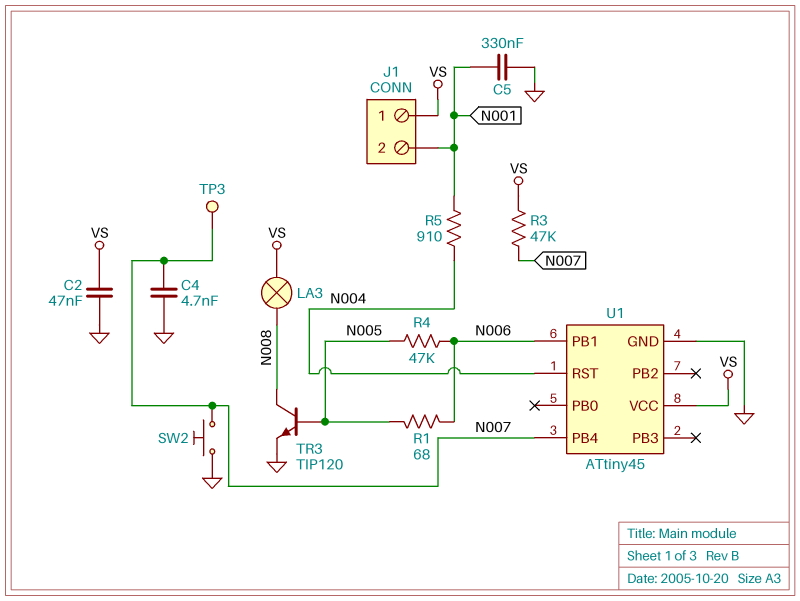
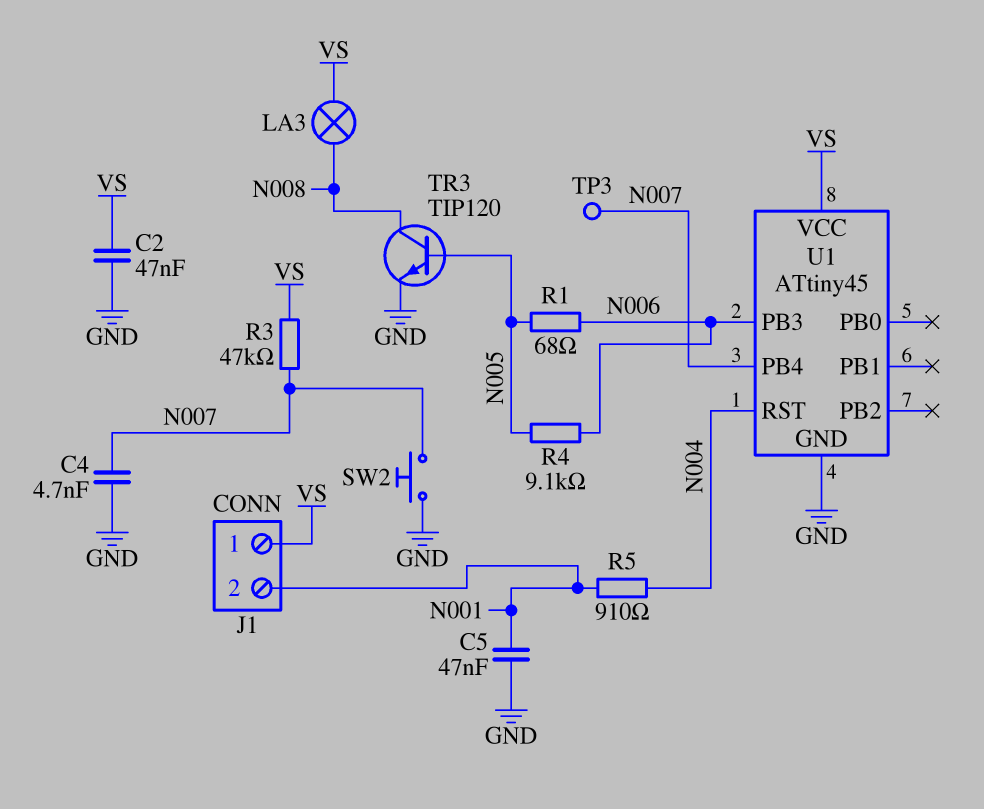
C5: 330nF (GND, N001) -> 47nF (GND, N001)
R4: 47k (N005, N006) -> 9.1k (N005, N006)
U1 pin PB1: N006 -> none
U1 pin PB3: none -> N006

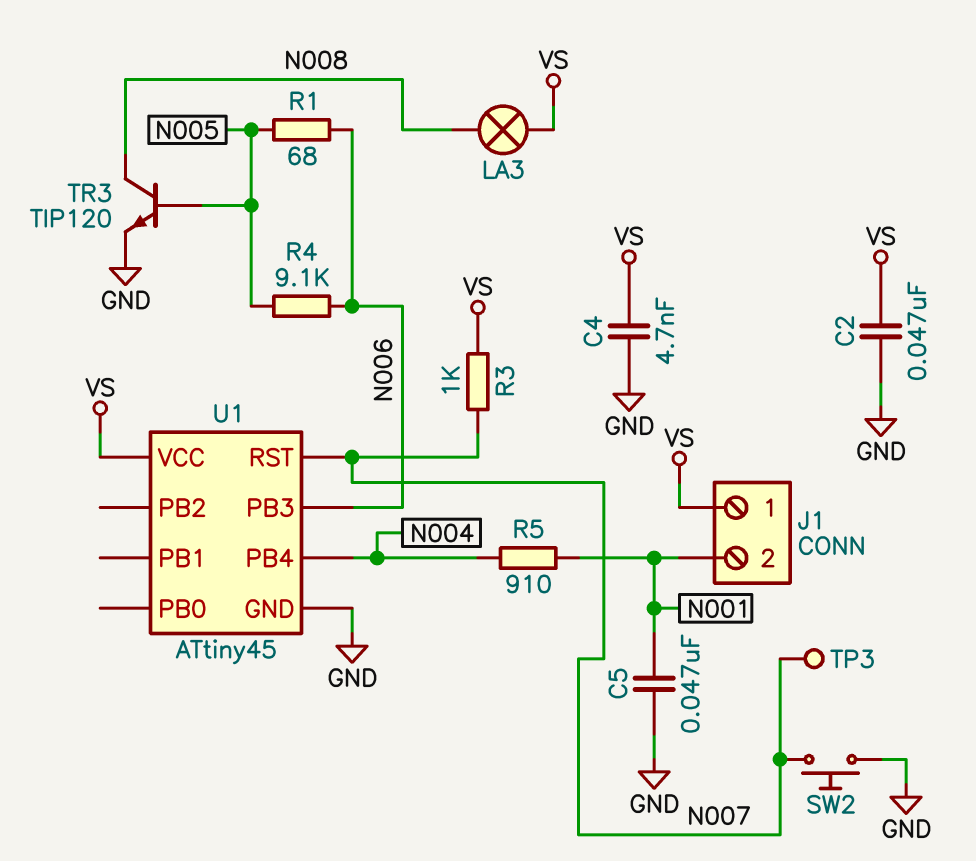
C4: 4.7nF (GND, N007) -> 4.7nF (GND, VS)
R3: 47k (N007, VS) -> 1k (N007, VS)
U1 pin PB4: N007 -> N004
U1 pin RST: N004 -> N007

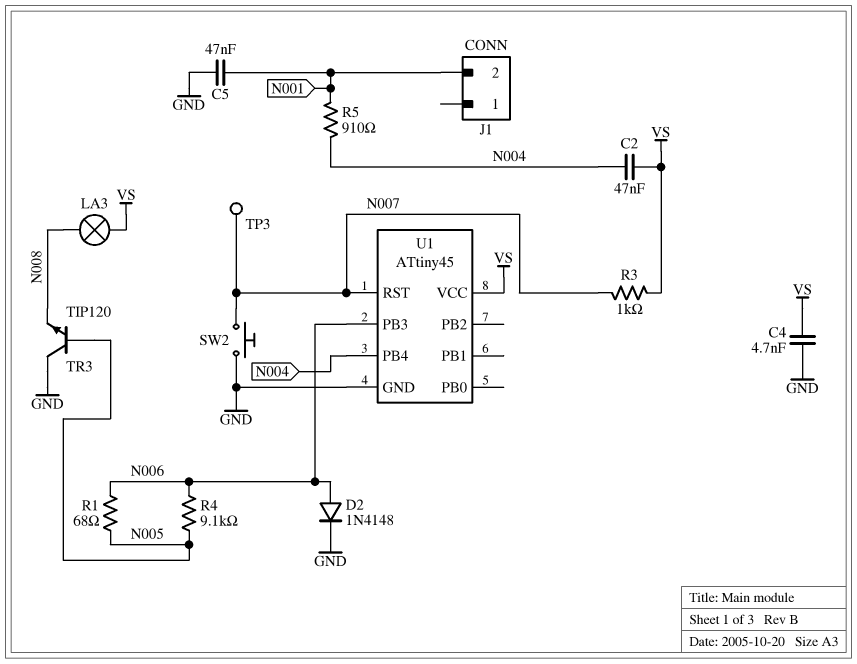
C2: 47nF (GND, VS) -> 47nF (N004, VS)
D2: none -> diode 1N4148 (A N006, K GND)
J1 pin 1: VS -> none
TR3: NPN TIP120 (B N005, C N008, E GND) -> NPN TIP120 (B N005, C GND, E N008)

